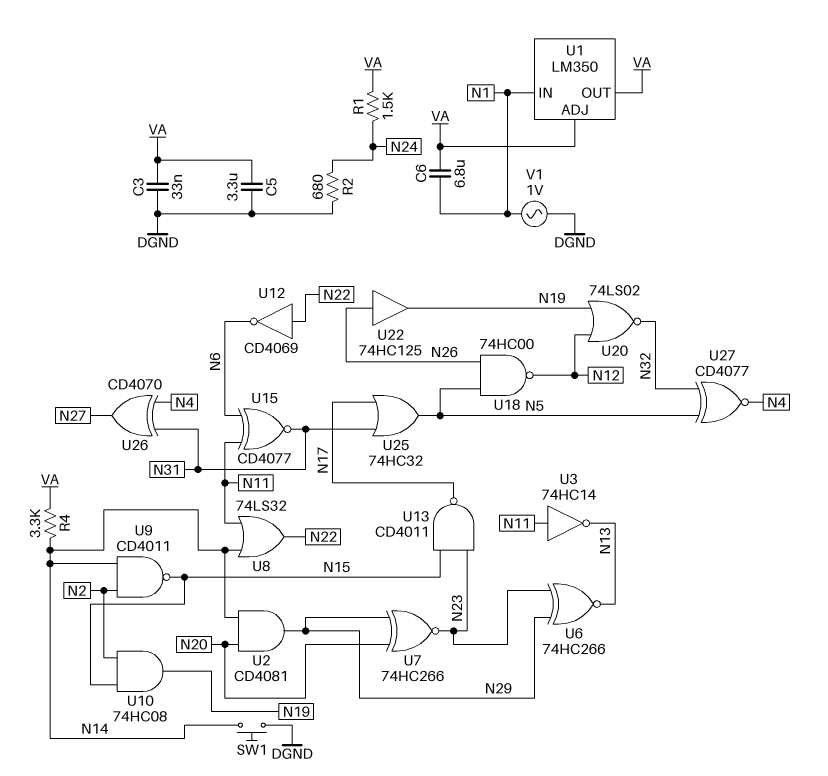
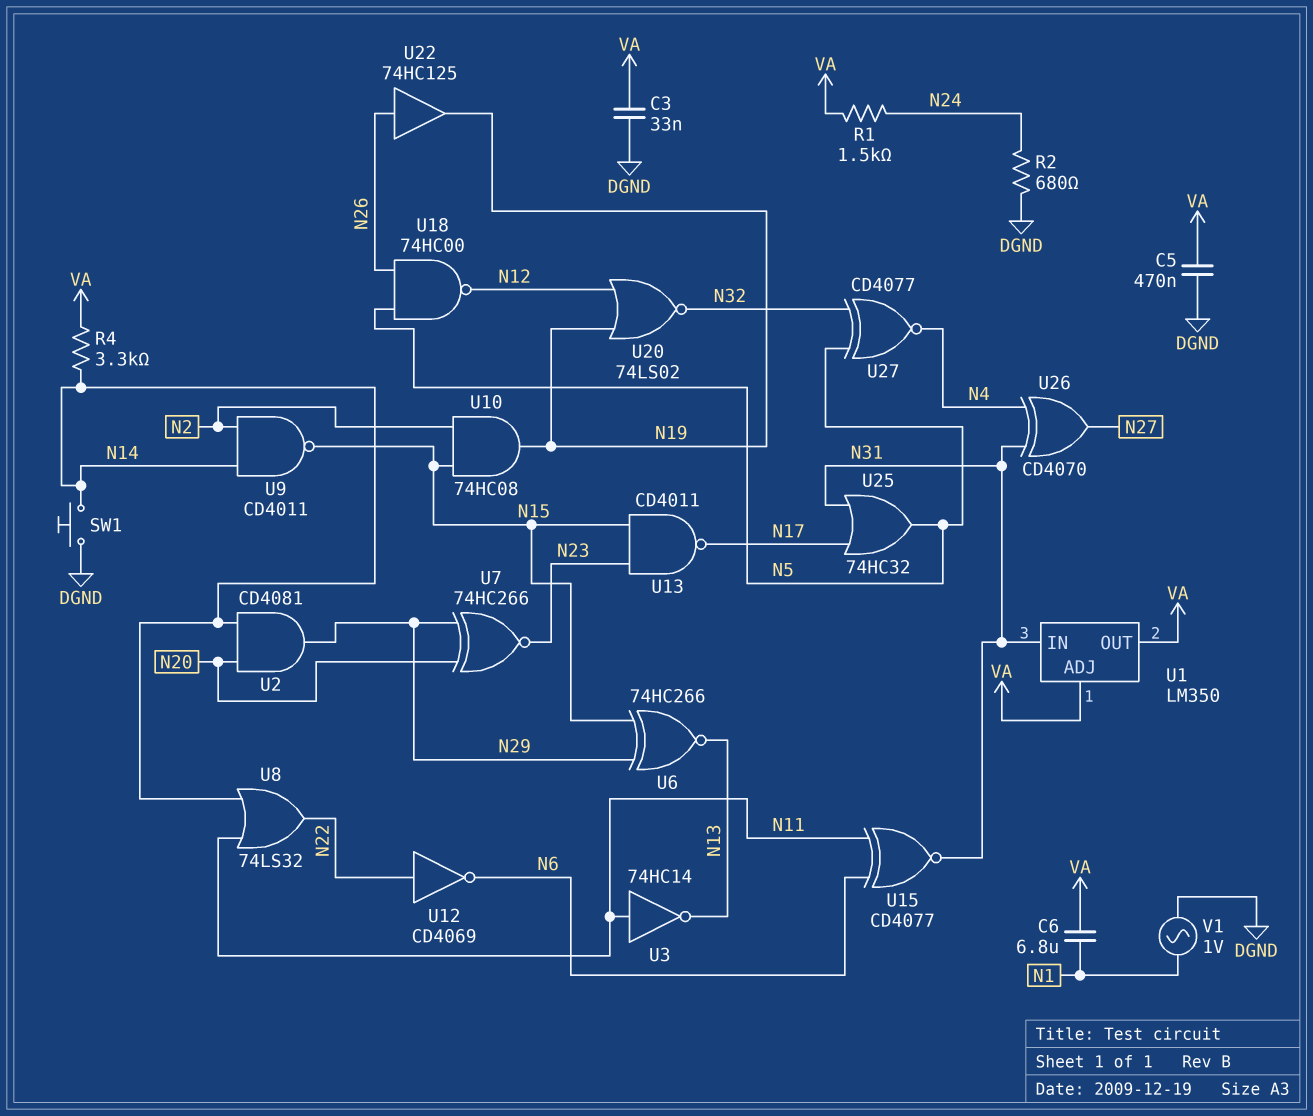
C5: 3.3uF (DGND, VA) -> 470nF (DGND, VA)
U1 pin IN: N1 -> N31
U6: XNOR 74HC266 (in N23, in N29, out N13) -> XNOR 74HC266 (in N15, in N29, out N13)

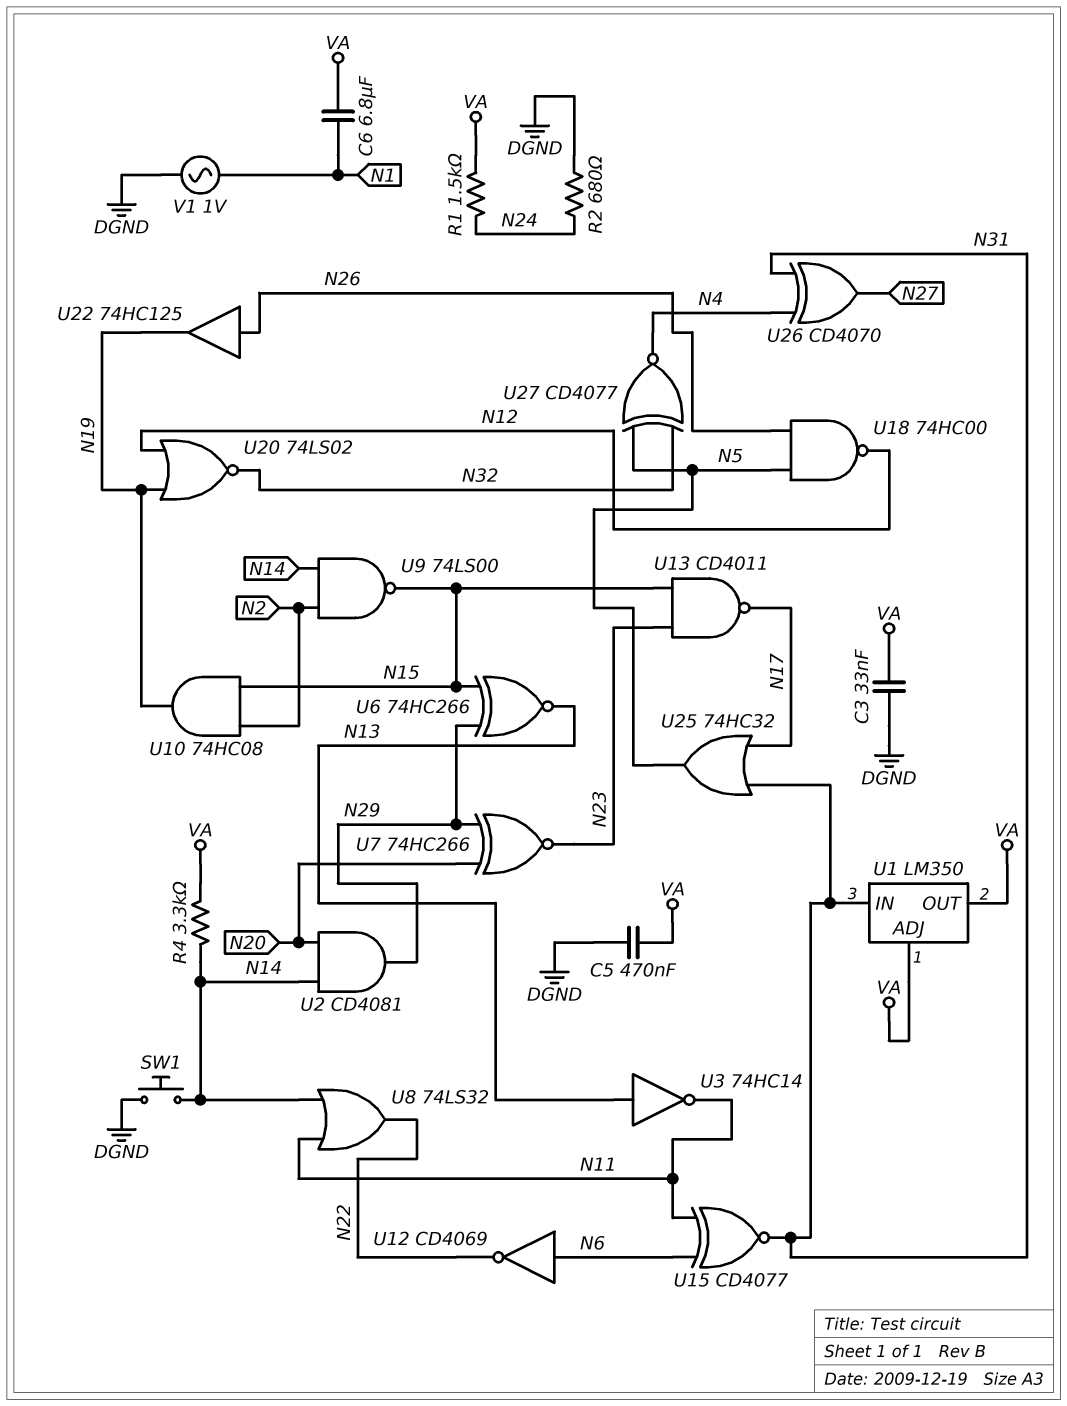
U3: NOT 74HC14 (in N11, out N13) -> NOT 74HC14 (in N13, out N11)
U9: NAND CD4011 (in N2, in N14, out N15) -> NAND 74LS00 (in N2, in N14, out N15)
U12: NOT CD4069 (in N22, out N6) -> NOT CD4069 (in N6, out N22)

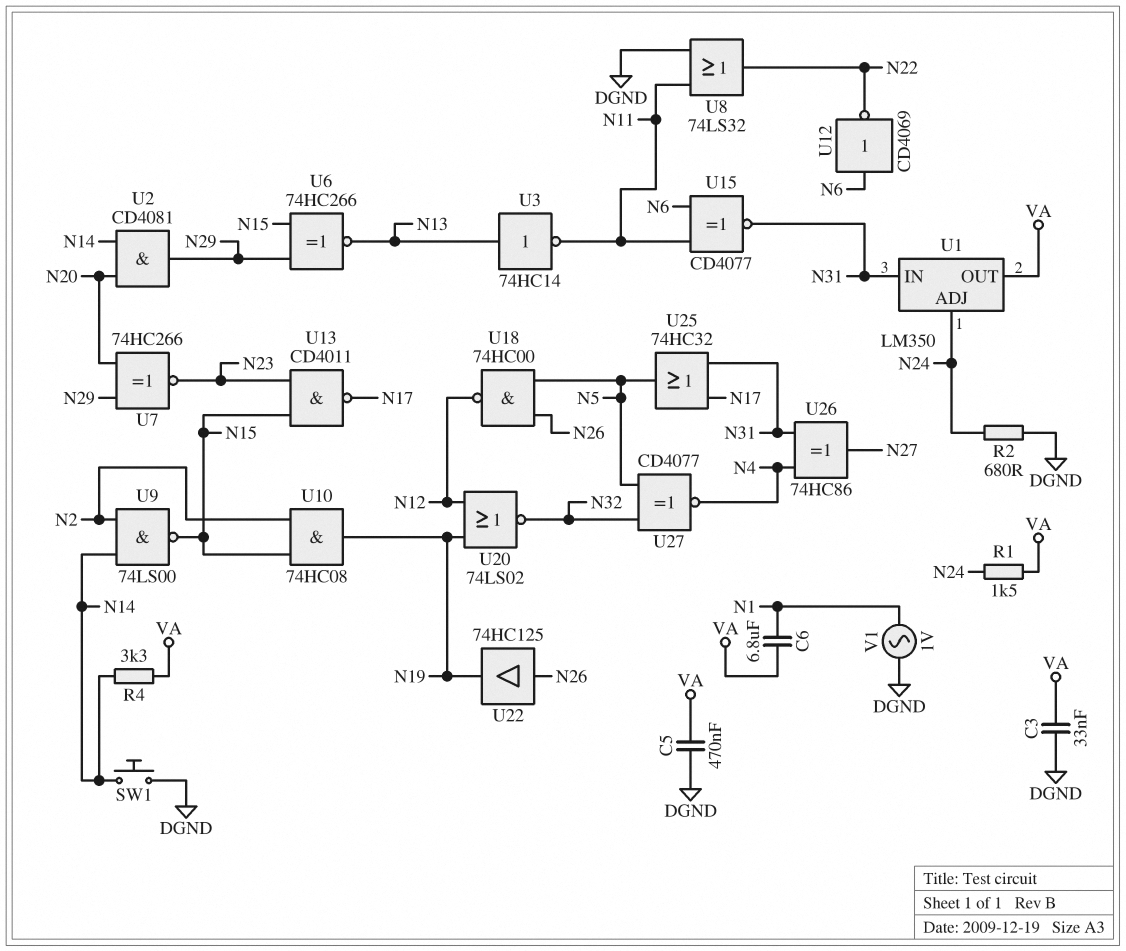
U1 pin ADJ: VA -> N24
U8: OR 74LS32 (in N11, in N14, out N22) -> OR 74LS32 (in DGND, in N11, out N22)
U26: XOR CD4070 (in N4, in N31, out N27) -> XOR 74HC86 (in N4, in N31, out N27)

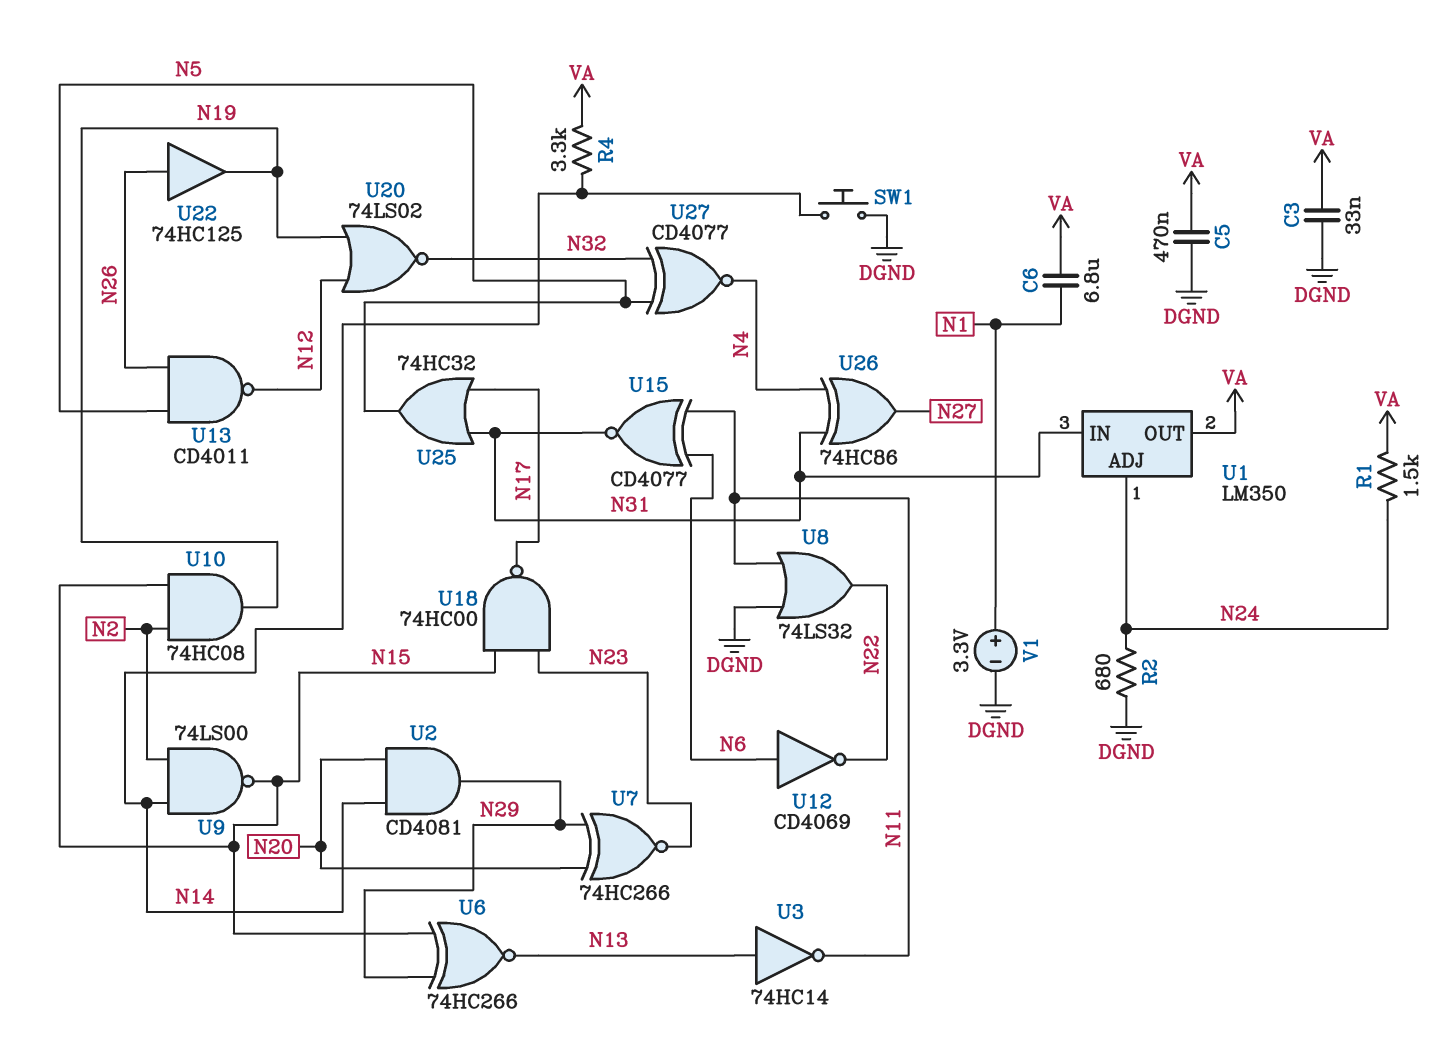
U13: NAND CD4011 (in N15, in N23, out N17) -> NAND CD4011 (in N5, in N26, out N12)
U18: NAND 74HC00 (in N5, in N26, out N12) -> NAND 74HC00 (in N15, in N23, out N17)
V1: AC 1V (DGND, N1) -> 3.3V (plus N1, minus DGND)

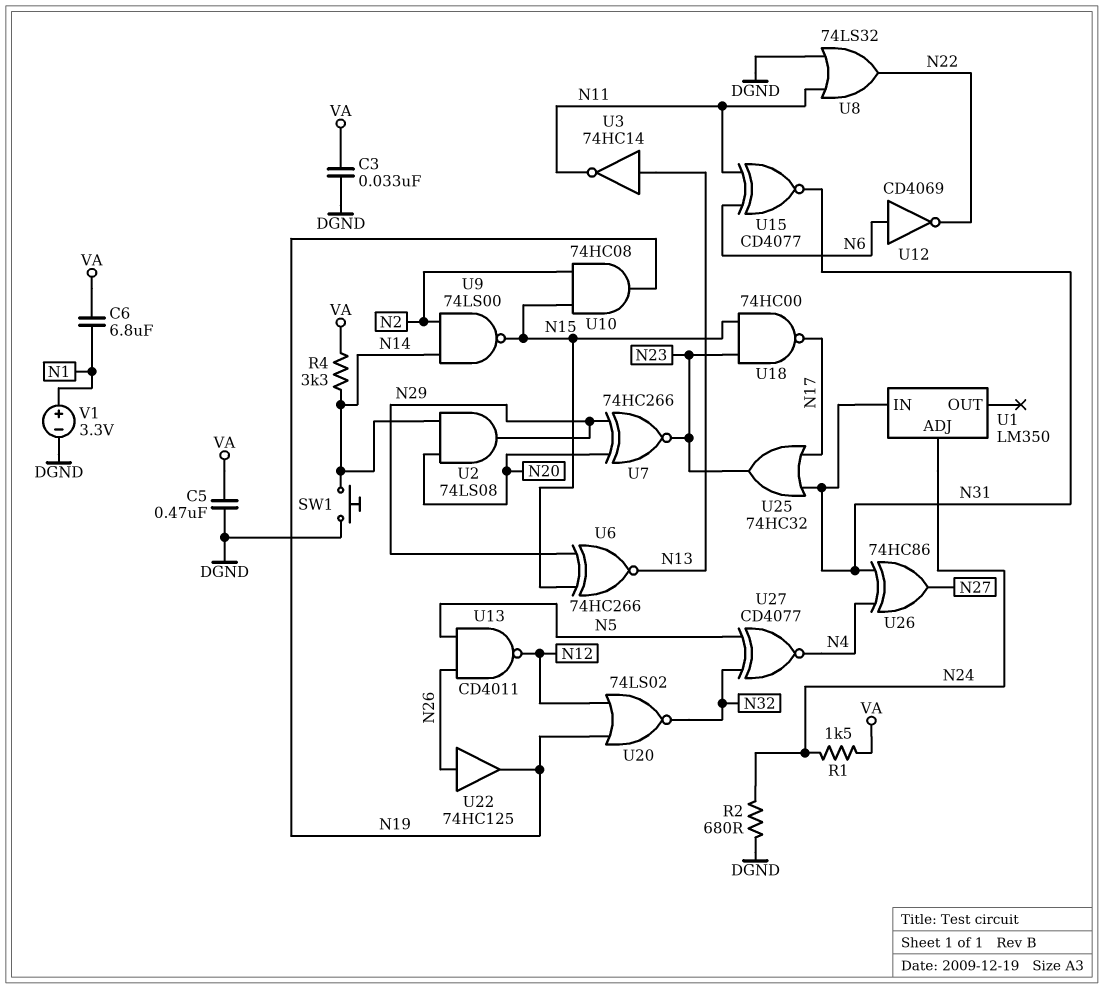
U1 pin OUT: VA -> none
U2: AND CD4081 (in N14, in N20, out N29) -> AND 74LS08 (in N14, in N20, out N29)
U25: OR 74HC32 (in N17, in N31, out N5) -> OR 74HC32 (in N17, in N31, out N23)

